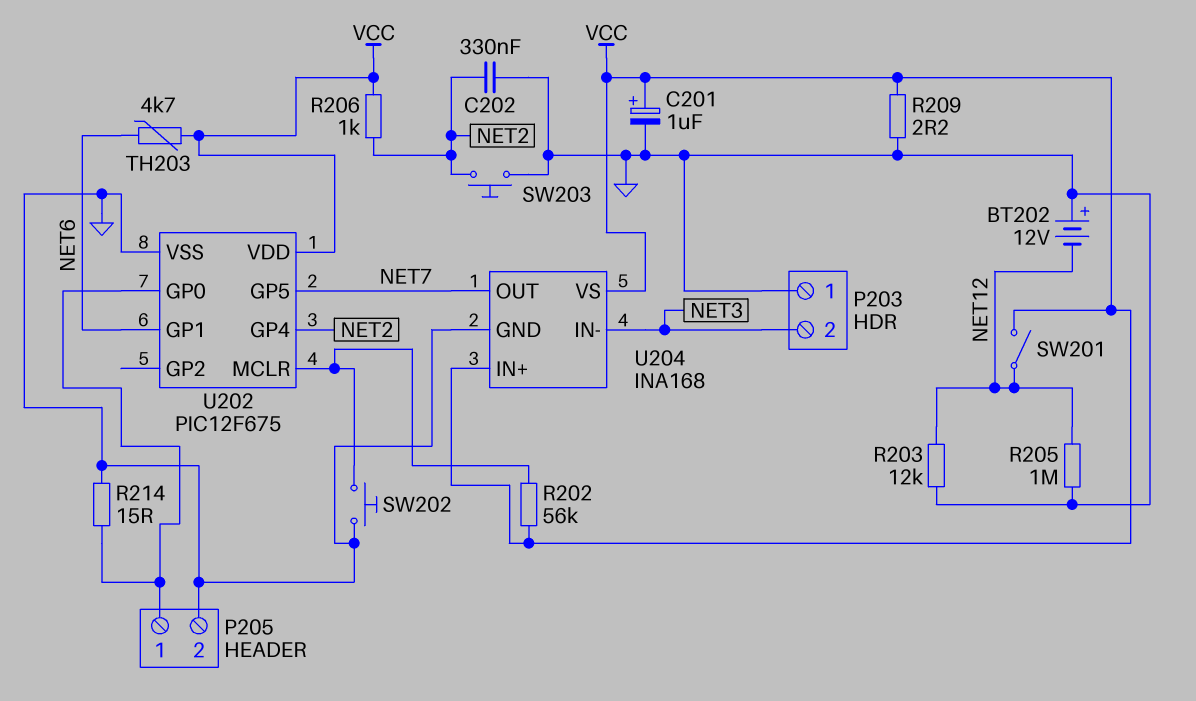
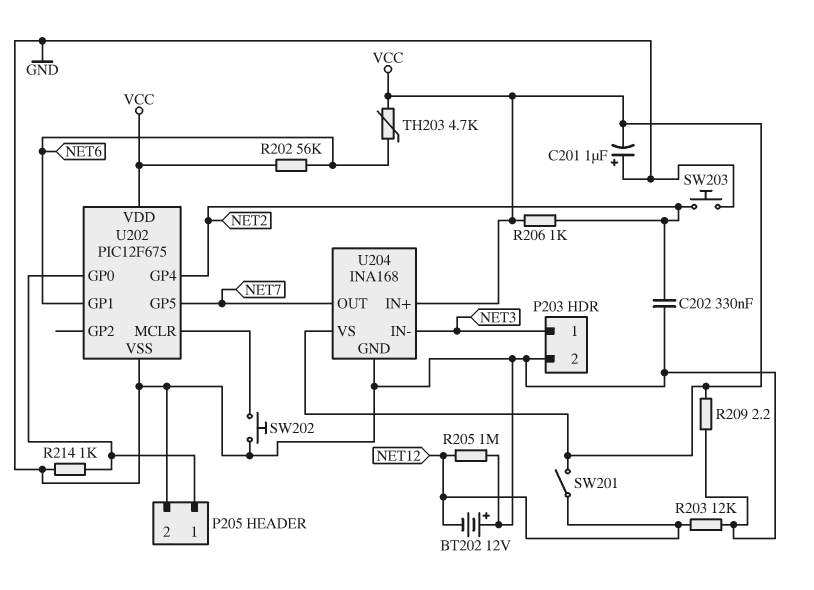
C201: 1uF (plus VCC, minus GND) -> 1uF (plus GND, minus VCC)
P203 pin 1: GND -> NET3
P203 pin 2: NET3 -> GND
R202: 56k (U202/MCLR, VCC) -> 56k (NET6, VCC)
R214: 15 (GND, P205/1) -> 1k (GND, P205/1)

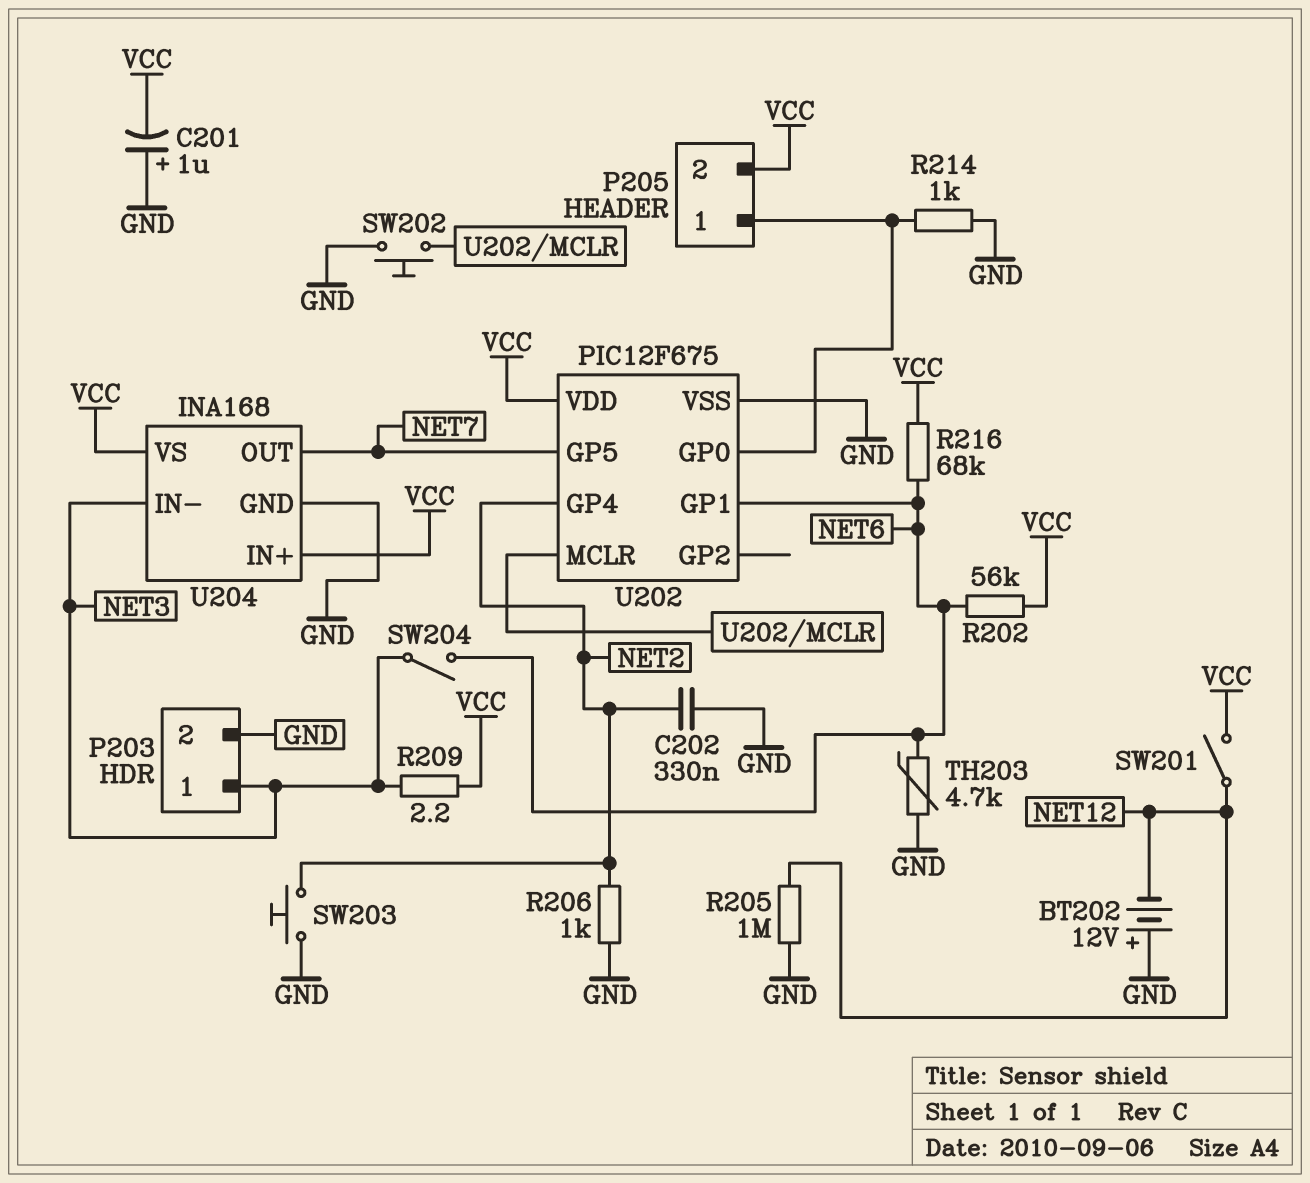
P205 pin 2: GND -> VCC
R203: 12k (GND, NET12) -> none
R206: 1k (NET2, VCC) -> 1k (GND, NET2)
R209: 2.2 (GND, VCC) -> 2.2 (NET3, VCC)
R216: none -> 68k (NET6, VCC)
SW204: none -> switch (NET3, NET6)
TH203: 4.7k (NET6, VCC) -> 4.7k (GND, NET6)

